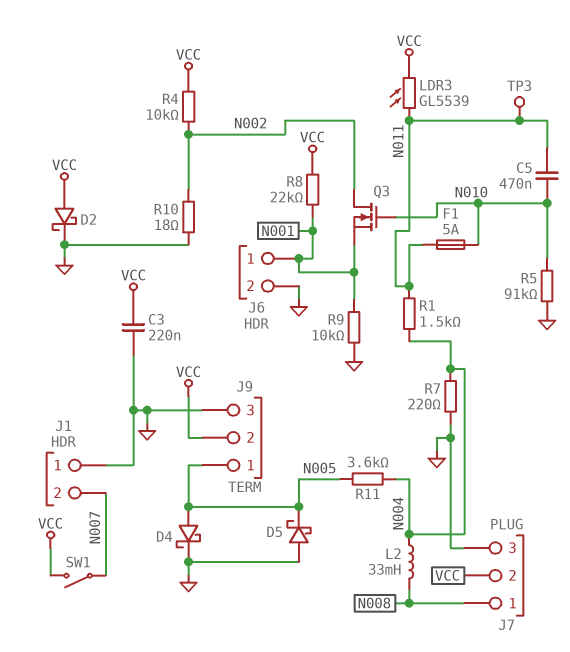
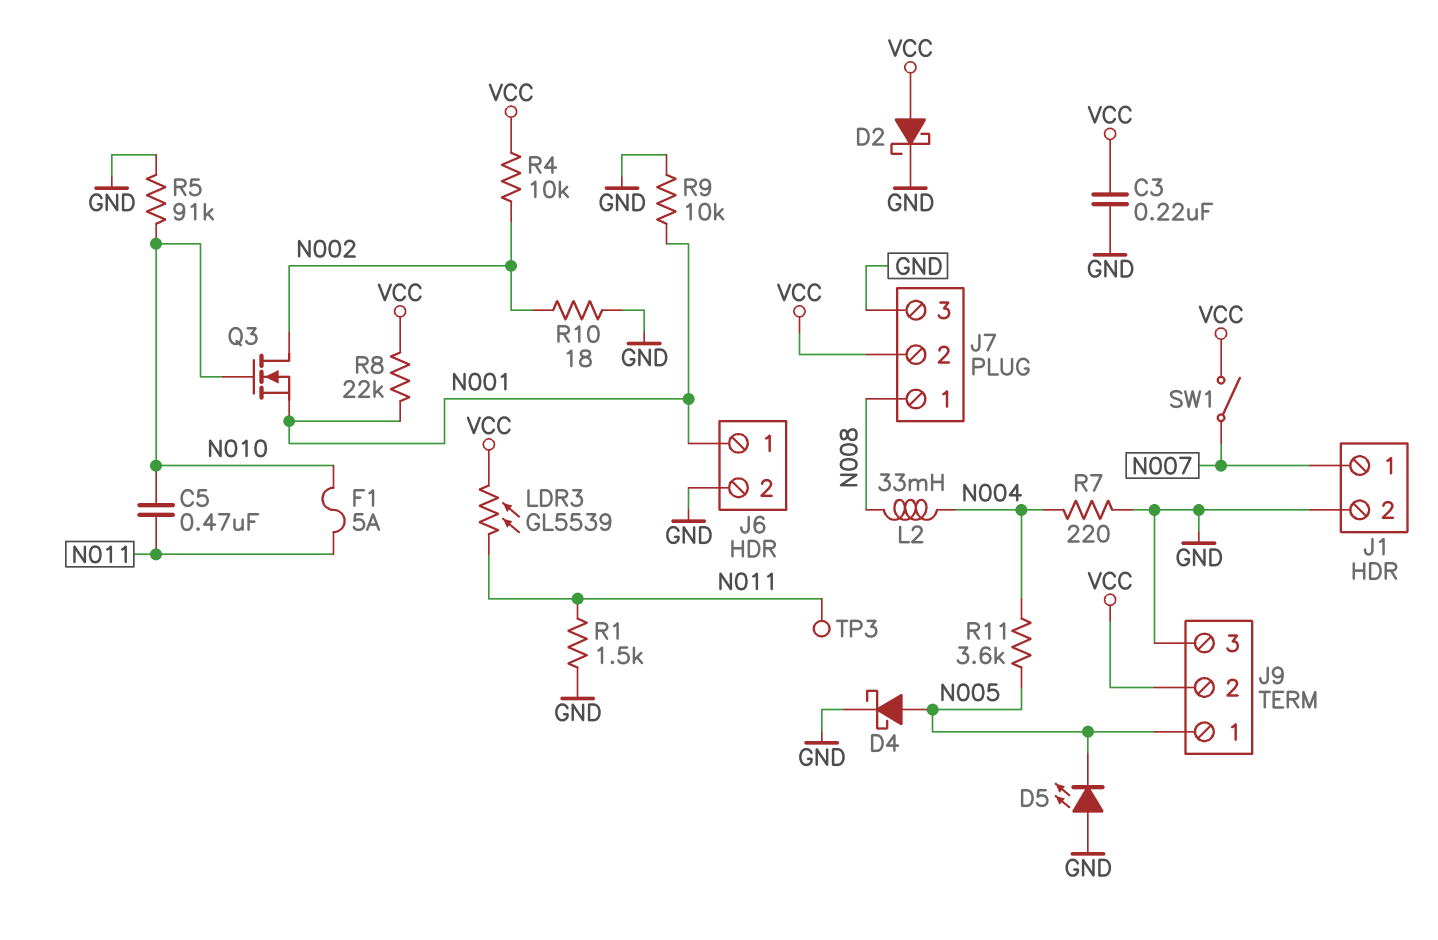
D5: schottky (A GND, K N005) -> LED (A GND, K N005)
J1 pin 1: GND -> N007
J1 pin 2: N007 -> GND
R1: 1.5k (N004, N011) -> 1.5k (GND, N011)

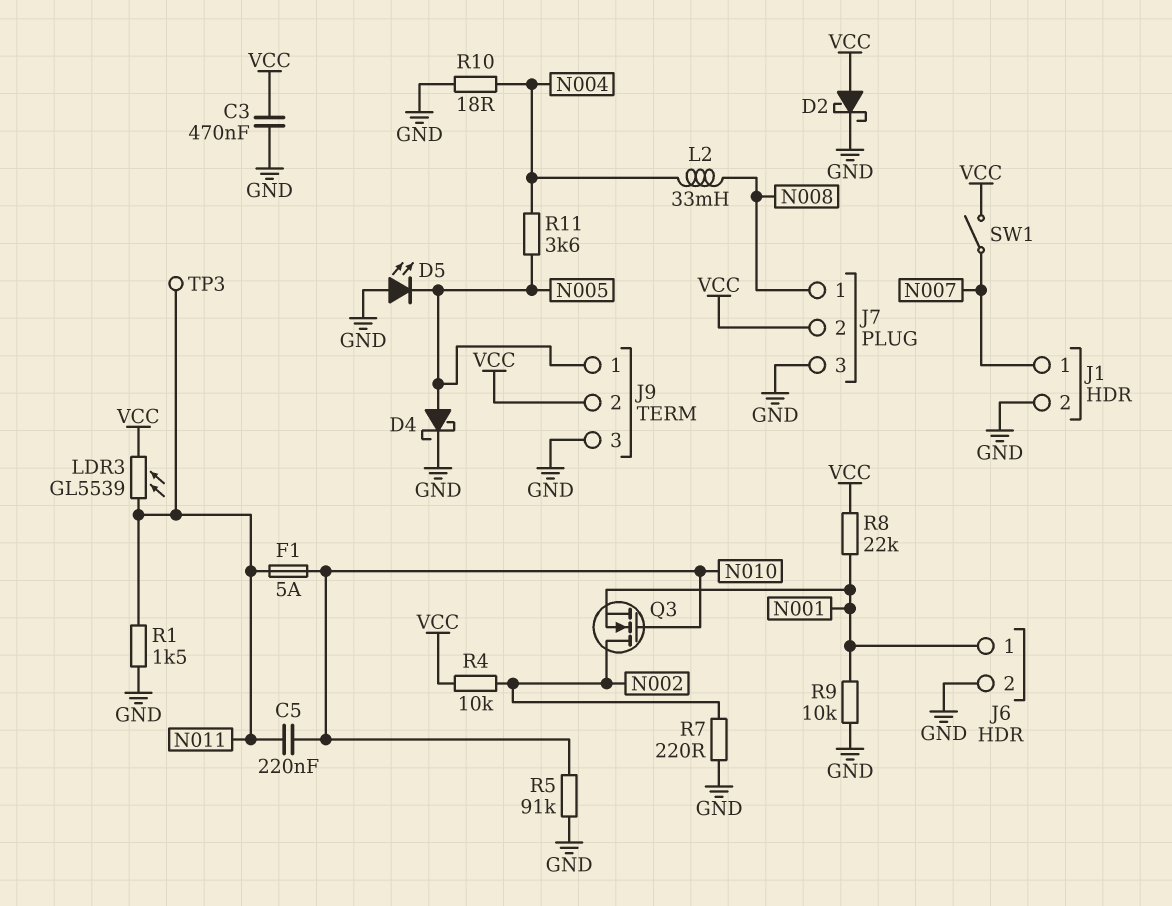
C3: 220nF (GND, VCC) -> 470nF (GND, VCC)
C5: 470nF (N010, N011) -> 220nF (N010, N011)
R7: 220 (GND, N004) -> 220 (GND, N002)
R10: 18 (GND, N002) -> 18 (GND, N004)

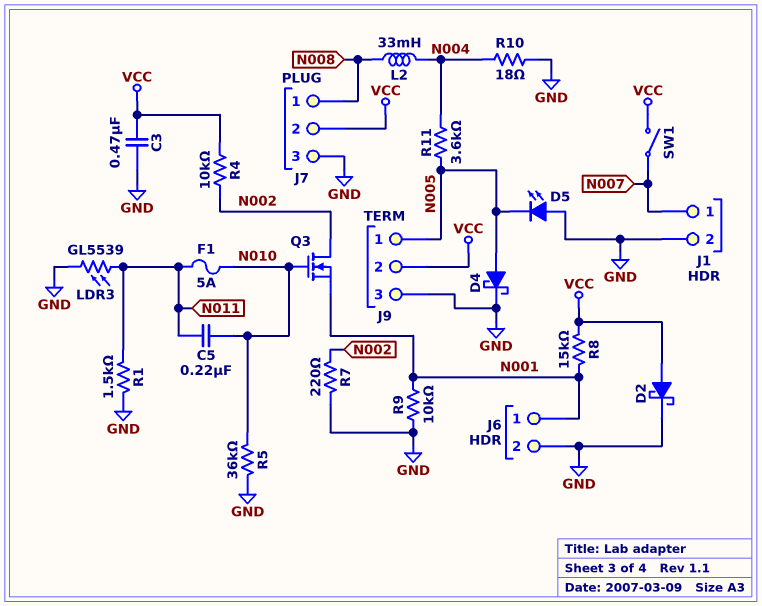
LDR3: GL5539 (N011, VCC) -> GL5539 (GND, N011)
R5: 91k (GND, N010) -> 36k (GND, N010)
R8: 22k (N001, VCC) -> 15k (N001, VCC)
TP3: test point (N011) -> none

